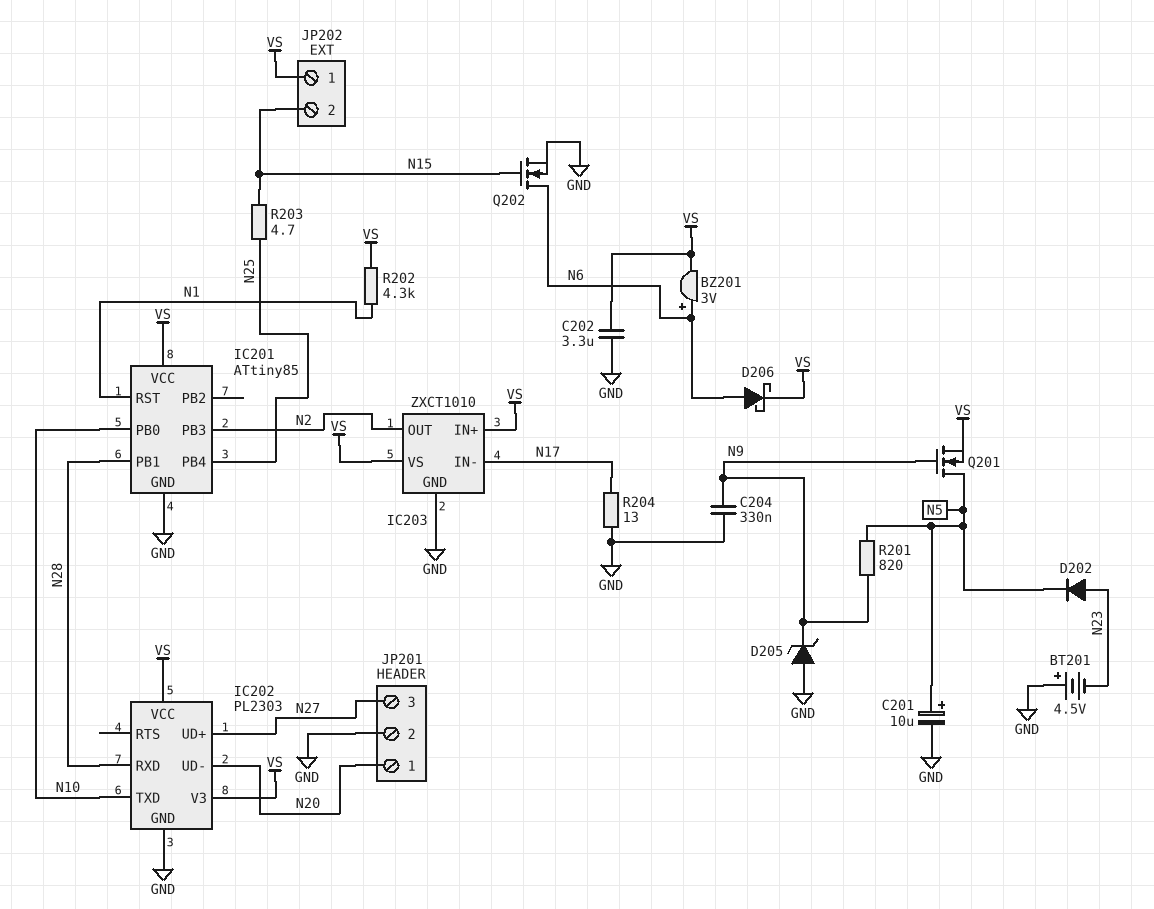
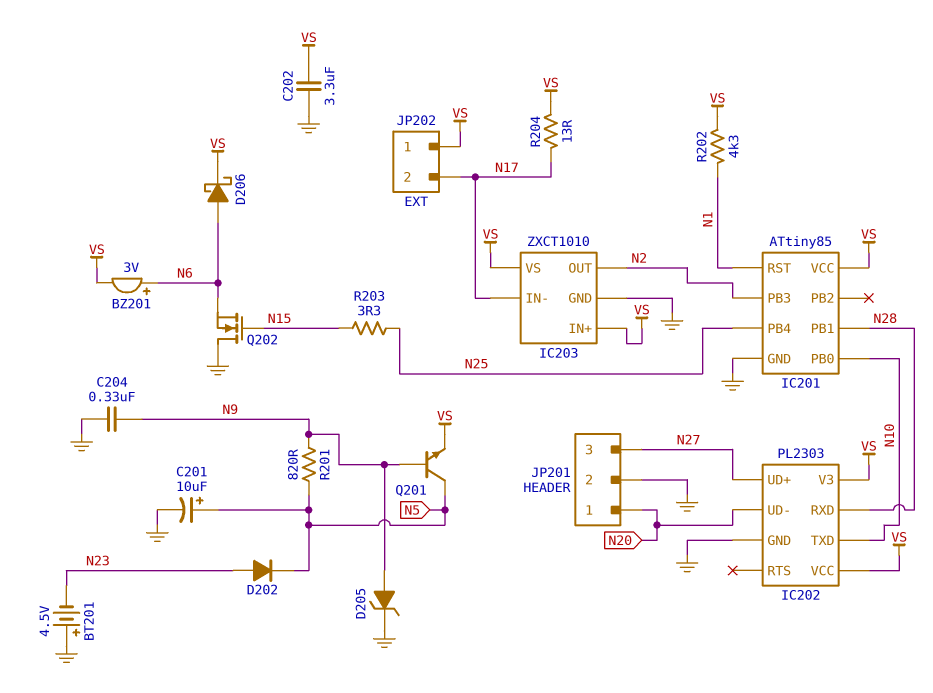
D205: zener (A GND, K N9) -> zener (A N9, K GND)
JP202 pin 2: N15 -> N17
Q201: NMOS (G N9, D N5, S VS) -> NPN (B N9, C N5, E VS)
Q202: NMOS (G N15, D N6, S GND) -> NMOS (G N15, D GND, S N6)
R203: 4.7 (N15, N25) -> 3.3 (N15, N25)
R204: 13 (GND, N17) -> 13 (N17, VS)

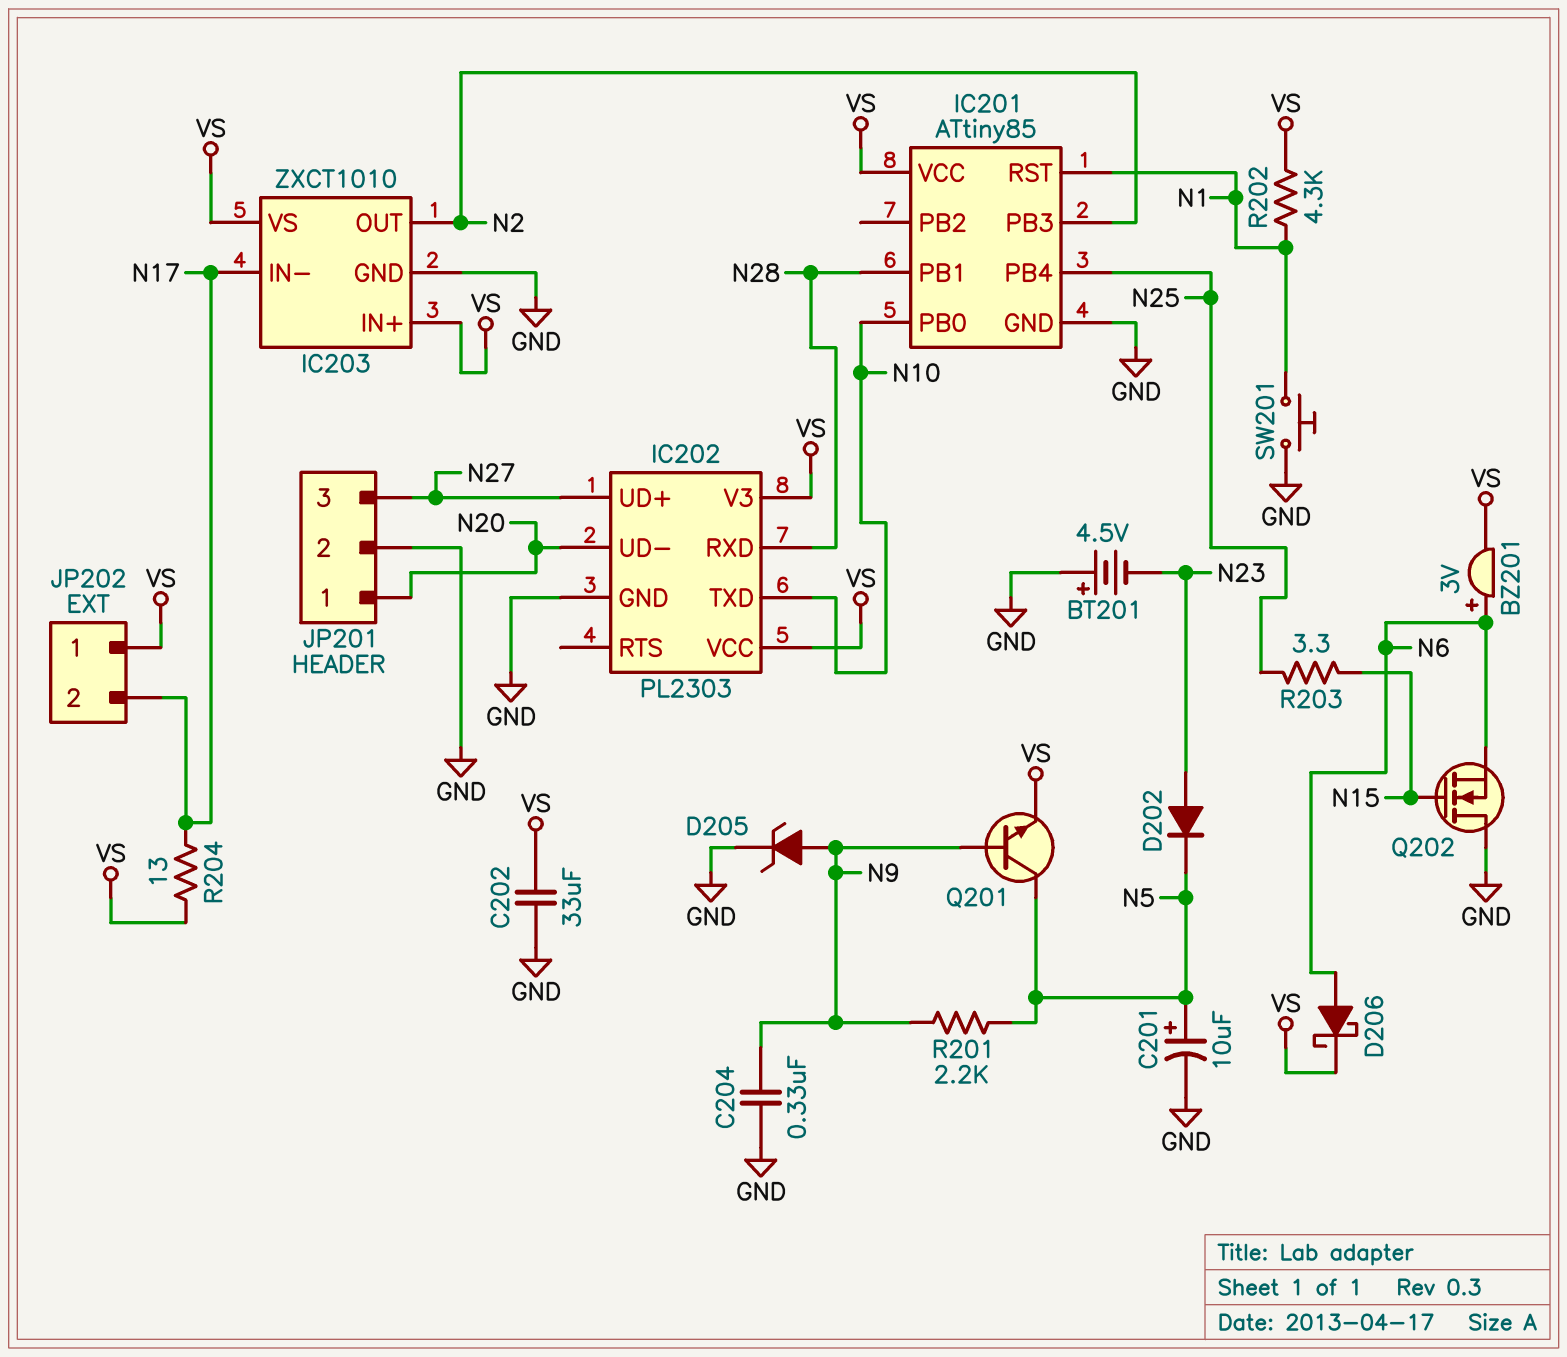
C202: 3.3uF (GND, VS) -> 33uF (GND, VS)
R201: 820 (N5, N9) -> 2.2k (N5, N9)
SW201: none -> button (GND, N1)

